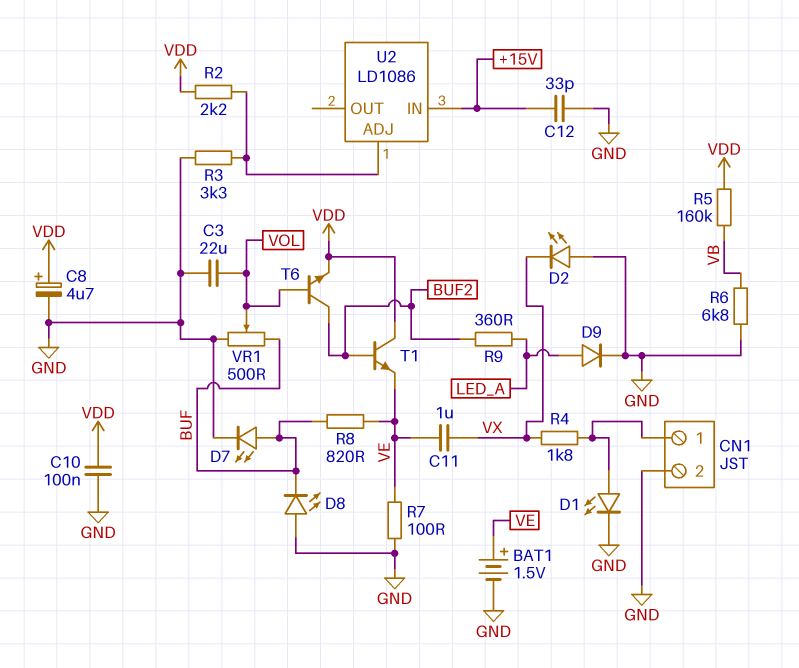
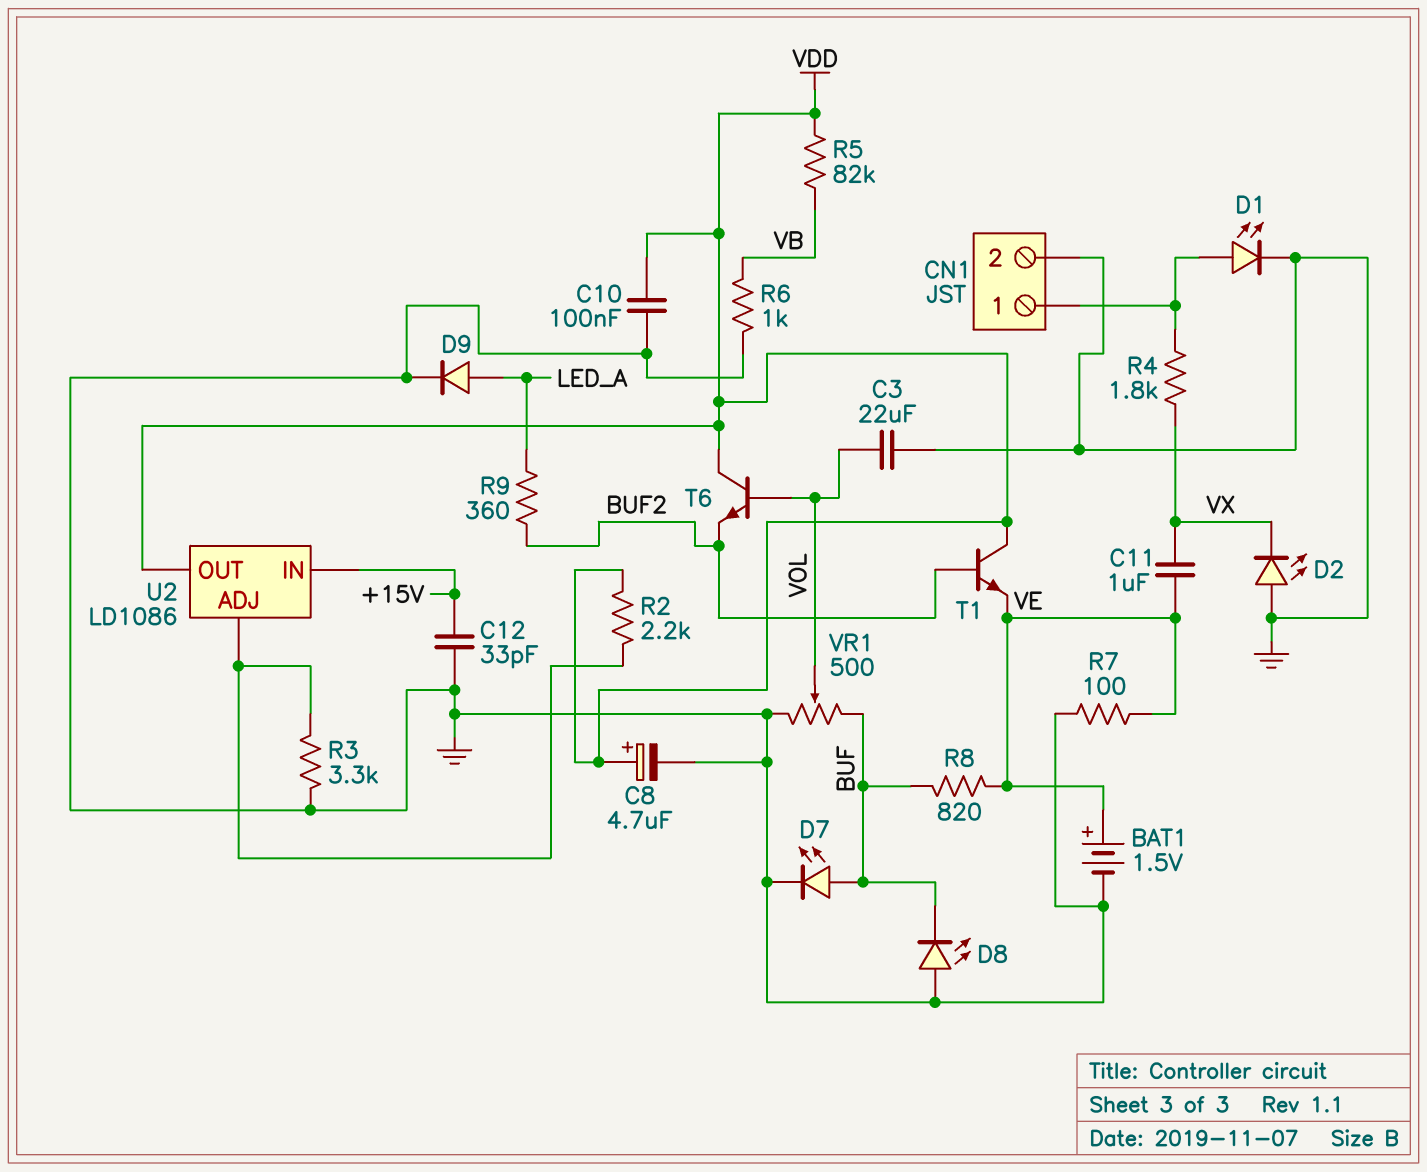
R5: 160k (VB, VDD) -> 82k (VB, VDD)
R6: 6.8k (GND, VB) -> 1k (GND, VB)
T6: NPN (B VOL, C BUF2, E VDD) -> NPN (B VOL, C VDD, E BUF2)
U2 pin OUT: none -> VDD

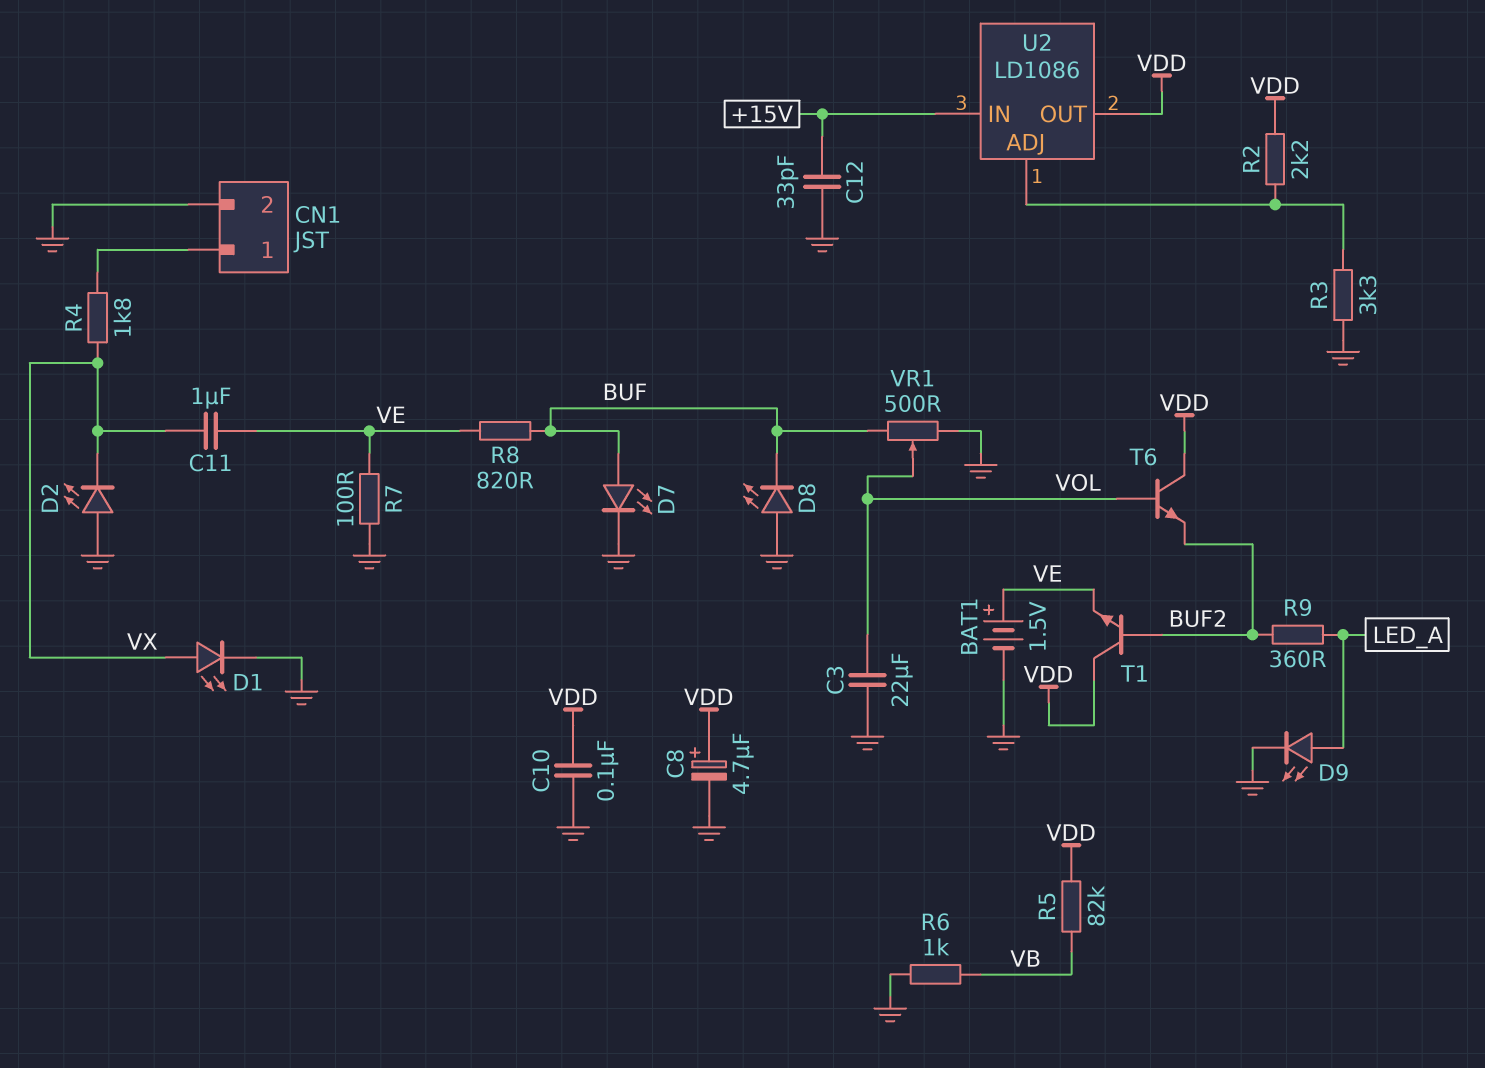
D1: LED (A CN1/1, K GND) -> LED (A VX, K GND)
D9: diode (A LED_A, K GND) -> LED (A LED_A, K GND)

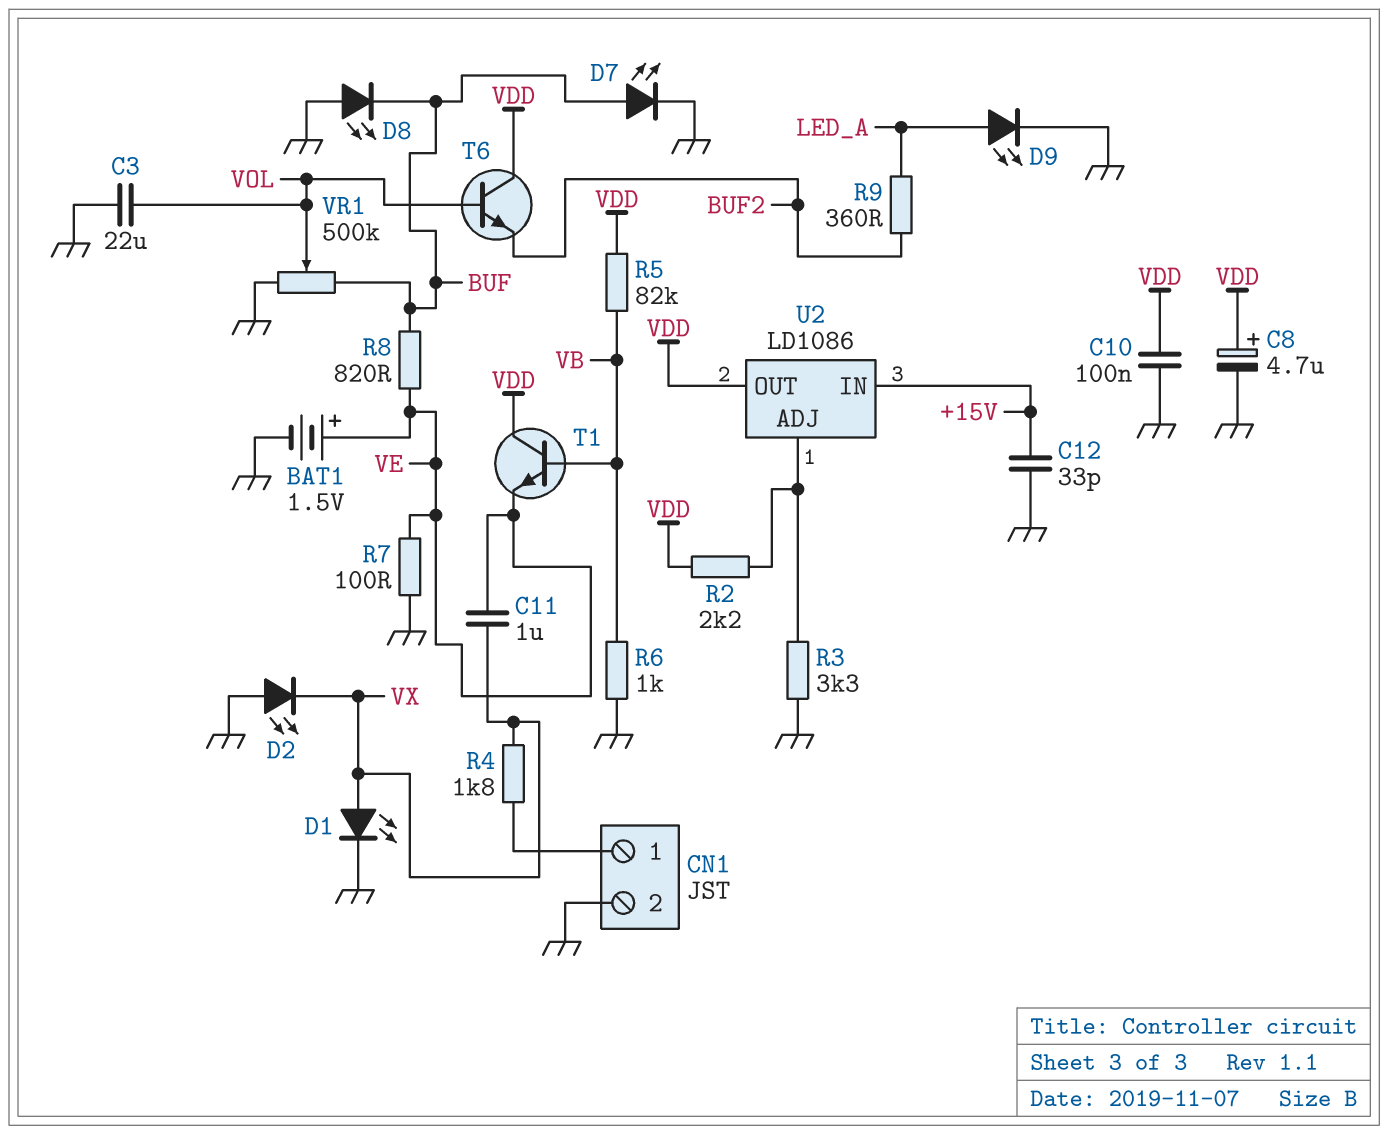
T1: NPN (B BUF2, C VDD, E VE) -> NPN (B VB, C VDD, E VE)
VR1: 500 (BUF, GND, wiper VOL) -> 500k (BUF, GND, wiper VOL)

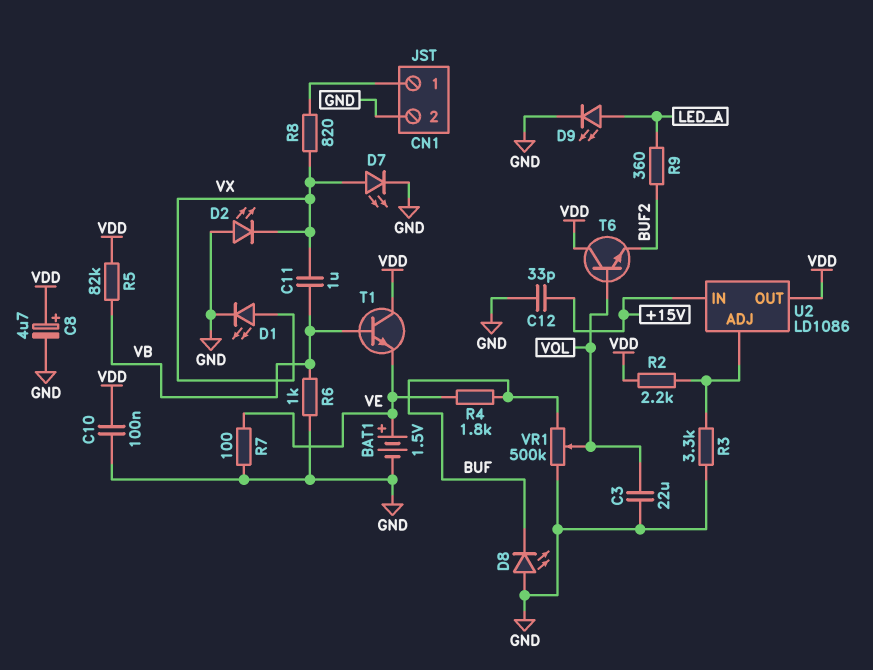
C11: 1uF (VE, VX) -> 1uF (VB, VX)
D7: LED (A BUF, K GND) -> LED (A VX, K GND)
R4: 1.8k (CN1/1, VX) -> 1.8k (BUF, VE)
R8: 820 (BUF, VE) -> 820 (CN1/1, VX)

